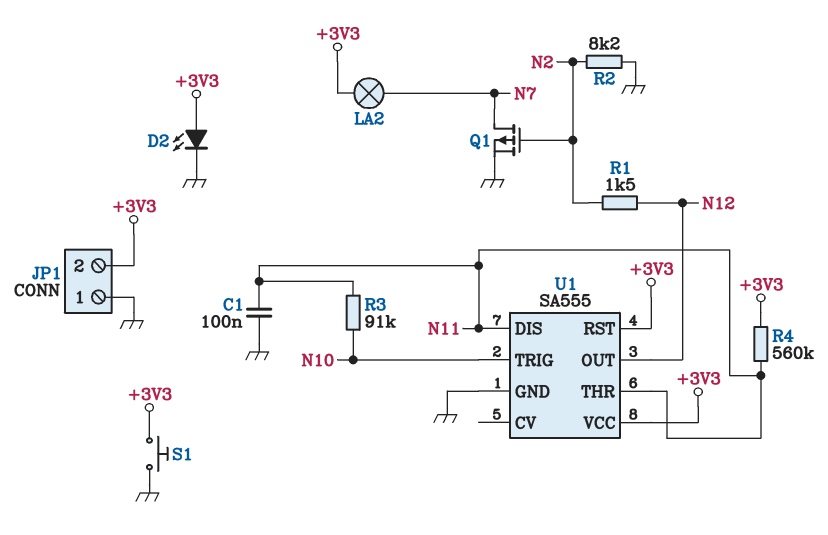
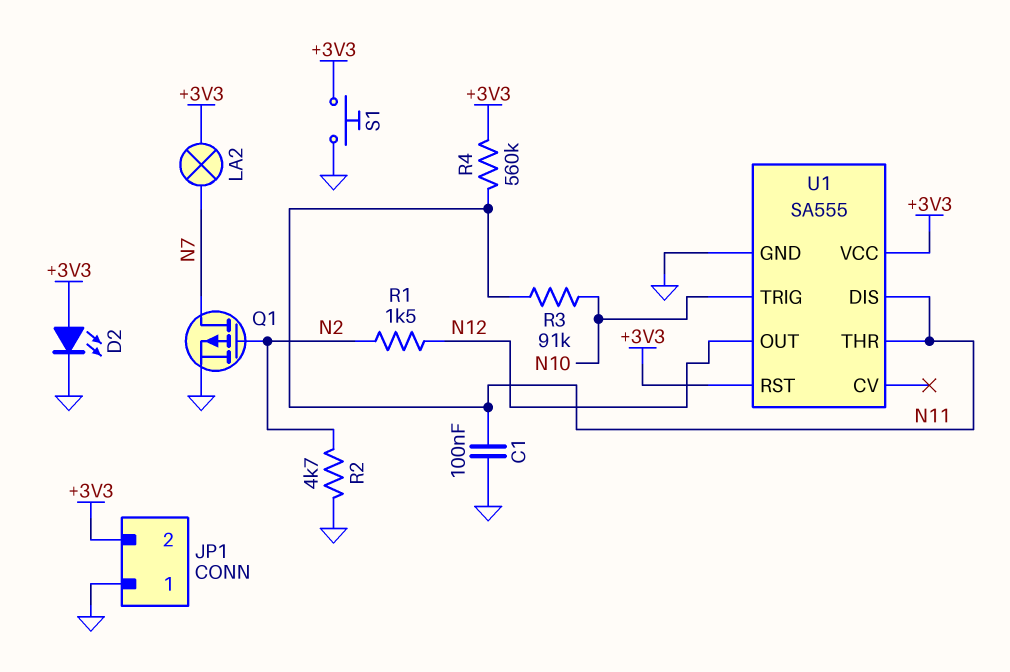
R2: 8.2k (GND, N2) -> 4.7k (GND, N2)

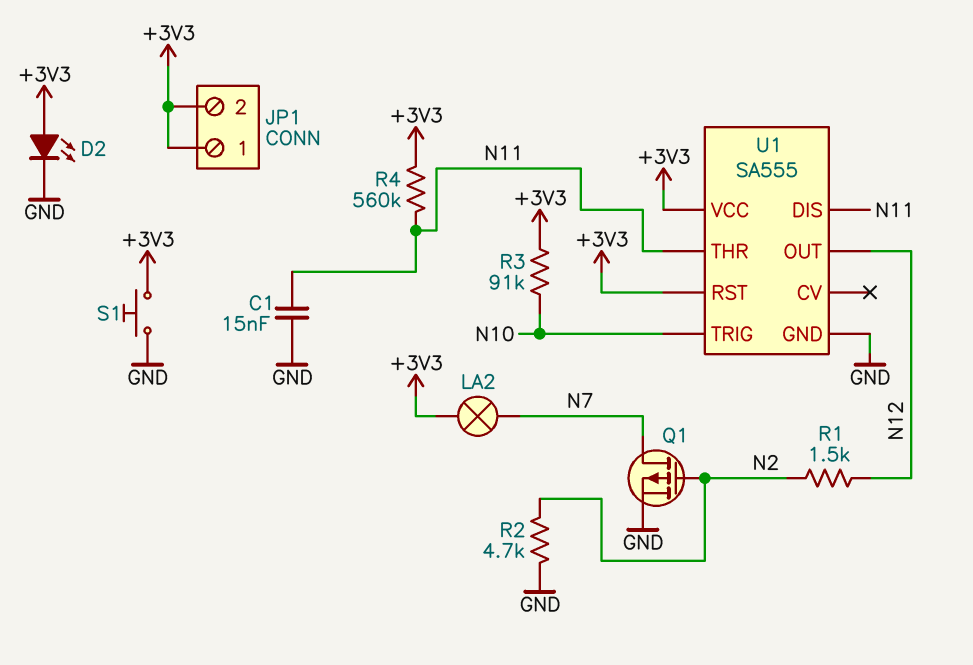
C1: 100nF (GND, N11) -> 15nF (GND, N11)
JP1 pin 1: GND -> +3V3
R3: 91k (N10, N11) -> 91k (+3V3, N10)

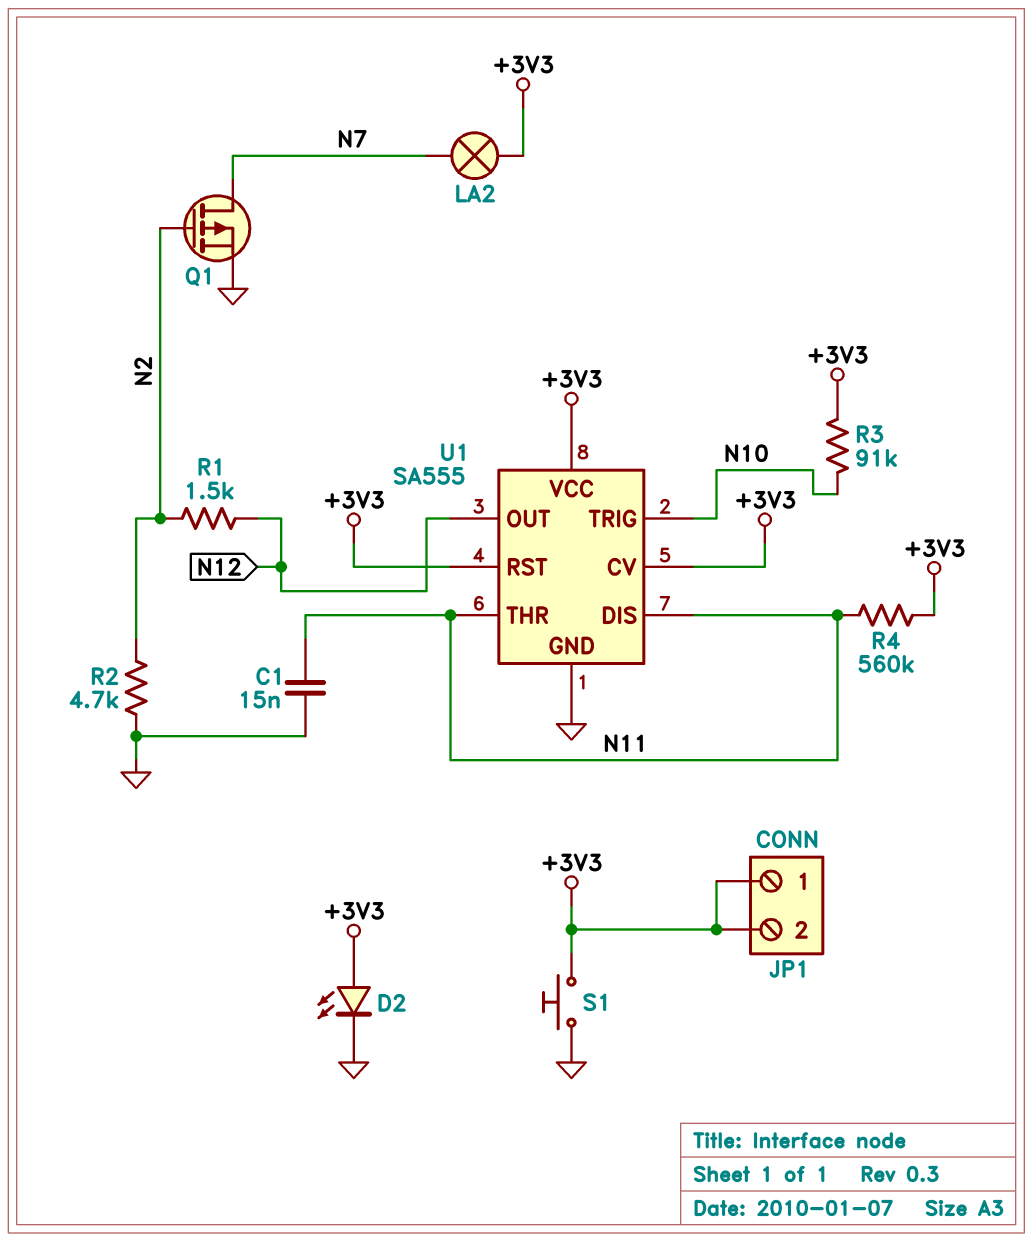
U1 pin CV: none -> +3V3

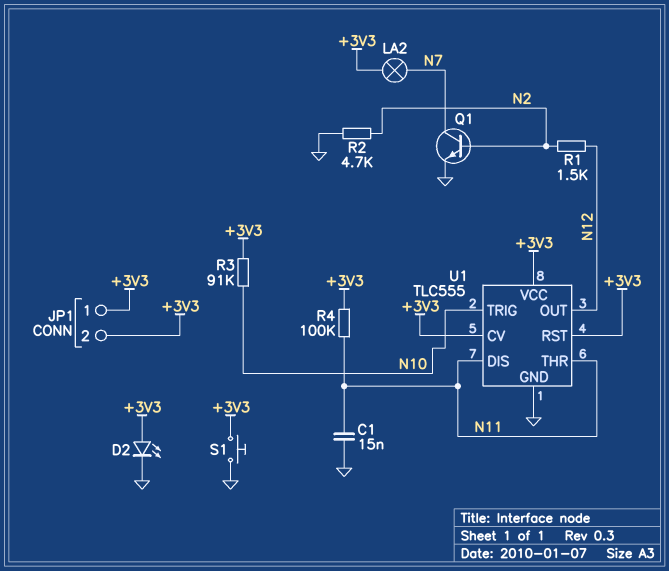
Q1: PMOS (G N2, D N7, S GND) -> NPN (B N2, C N7, E GND)
R4: 560k (+3V3, N11) -> 100k (+3V3, N11)
U1: SA555 -> TLC555

